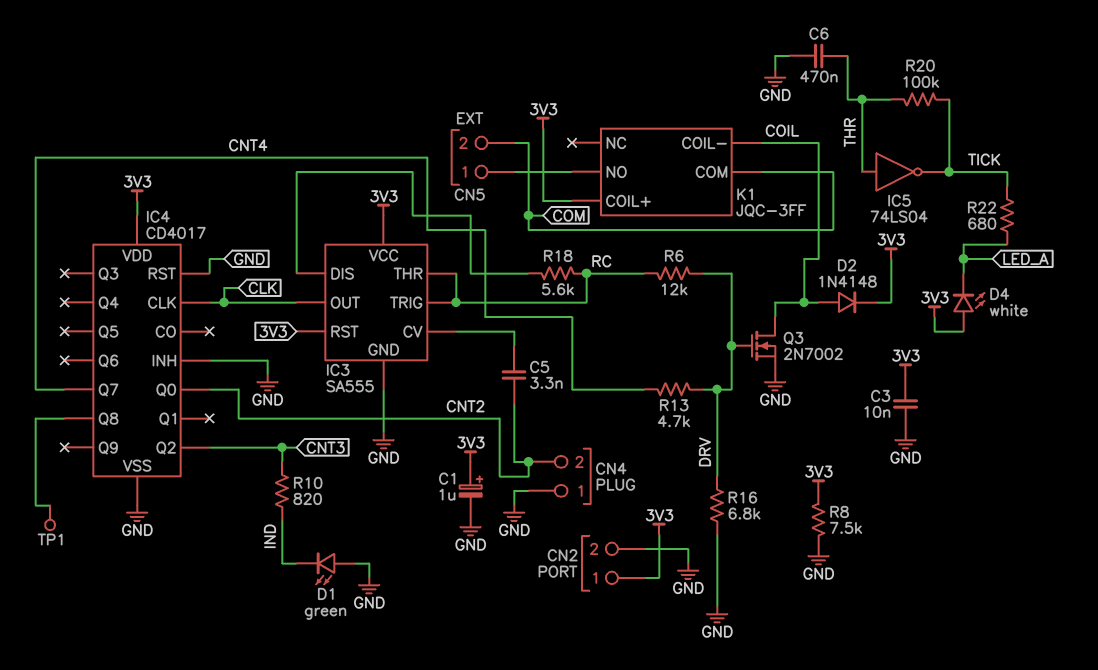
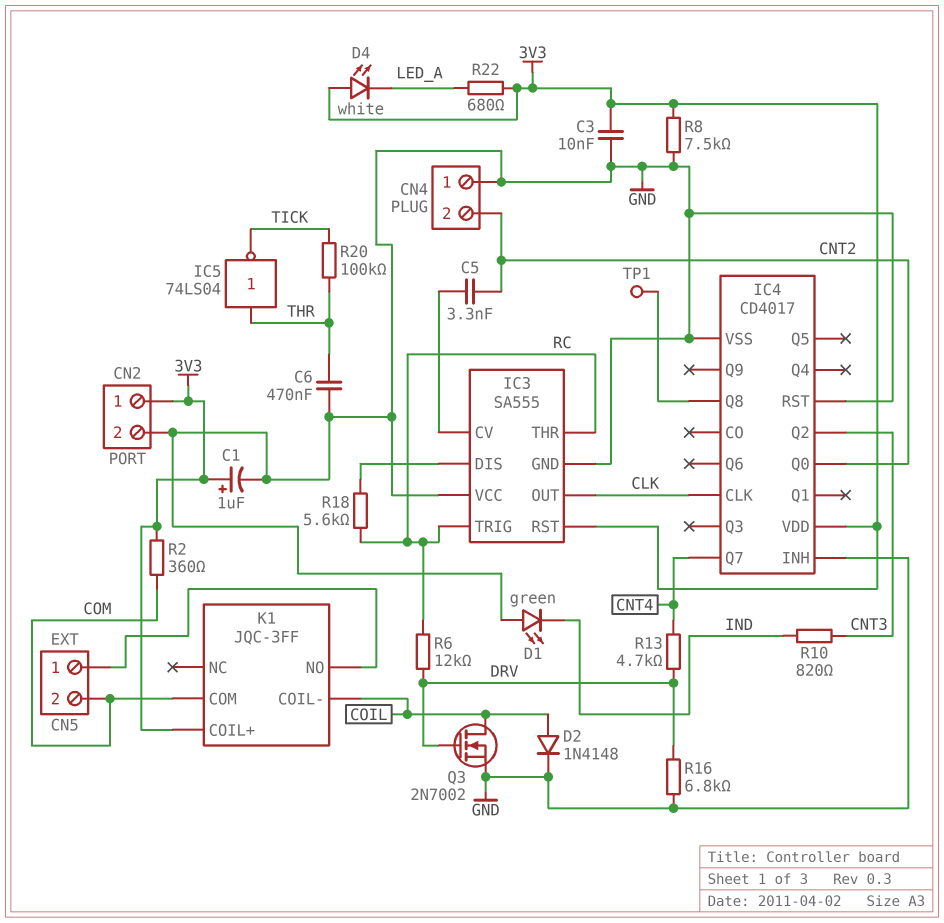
D2: diode 1N4148 (A COIL, K 3V3) -> diode 1N4148 (A COIL, K GND)
IC3 pin VCC: 3V3 -> GND
R2: none -> 360 (3V3, COM)
R22: 680 (LED_A, TICK) -> 680 (3V3, LED_A)

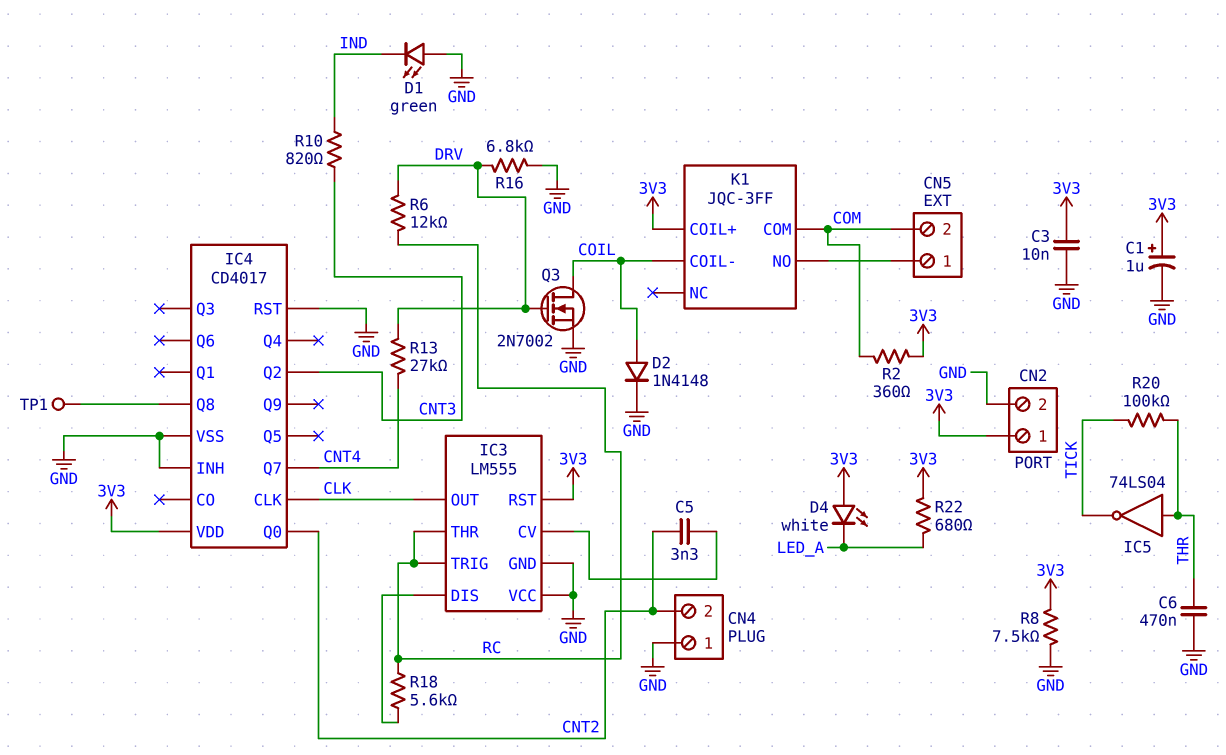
IC3: SA555 -> LM555
R13: 4.7k (CNT4, DRV) -> 27k (CNT4, DRV)

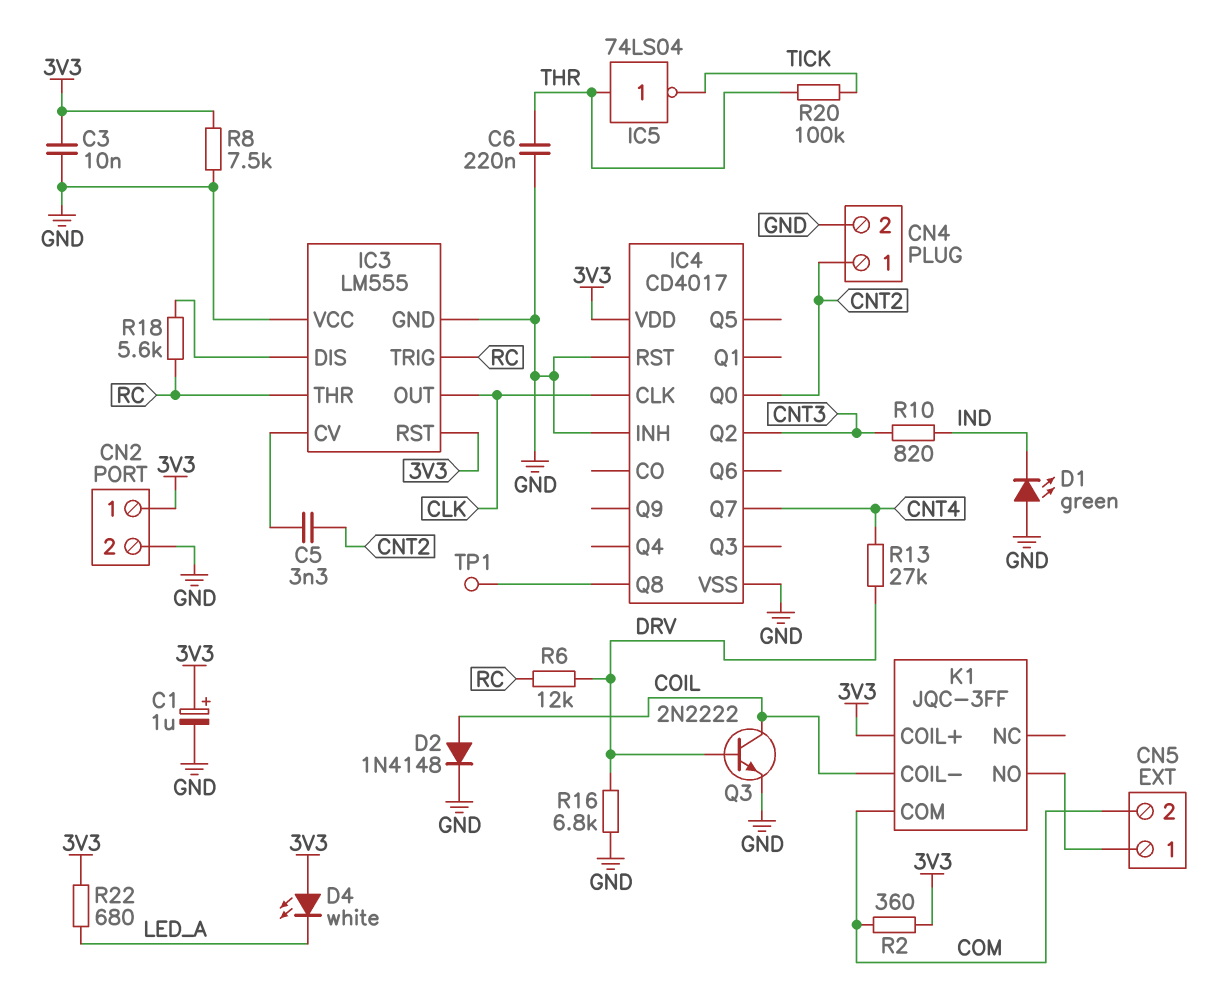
C6: 470nF (GND, THR) -> 220nF (GND, THR)
CN4 pin 1: GND -> CNT2
CN4 pin 2: CNT2 -> GND
Q3: NMOS 2N7002 (G DRV, D COIL, S GND) -> NPN 2N2222 (B DRV, C COIL, E GND)

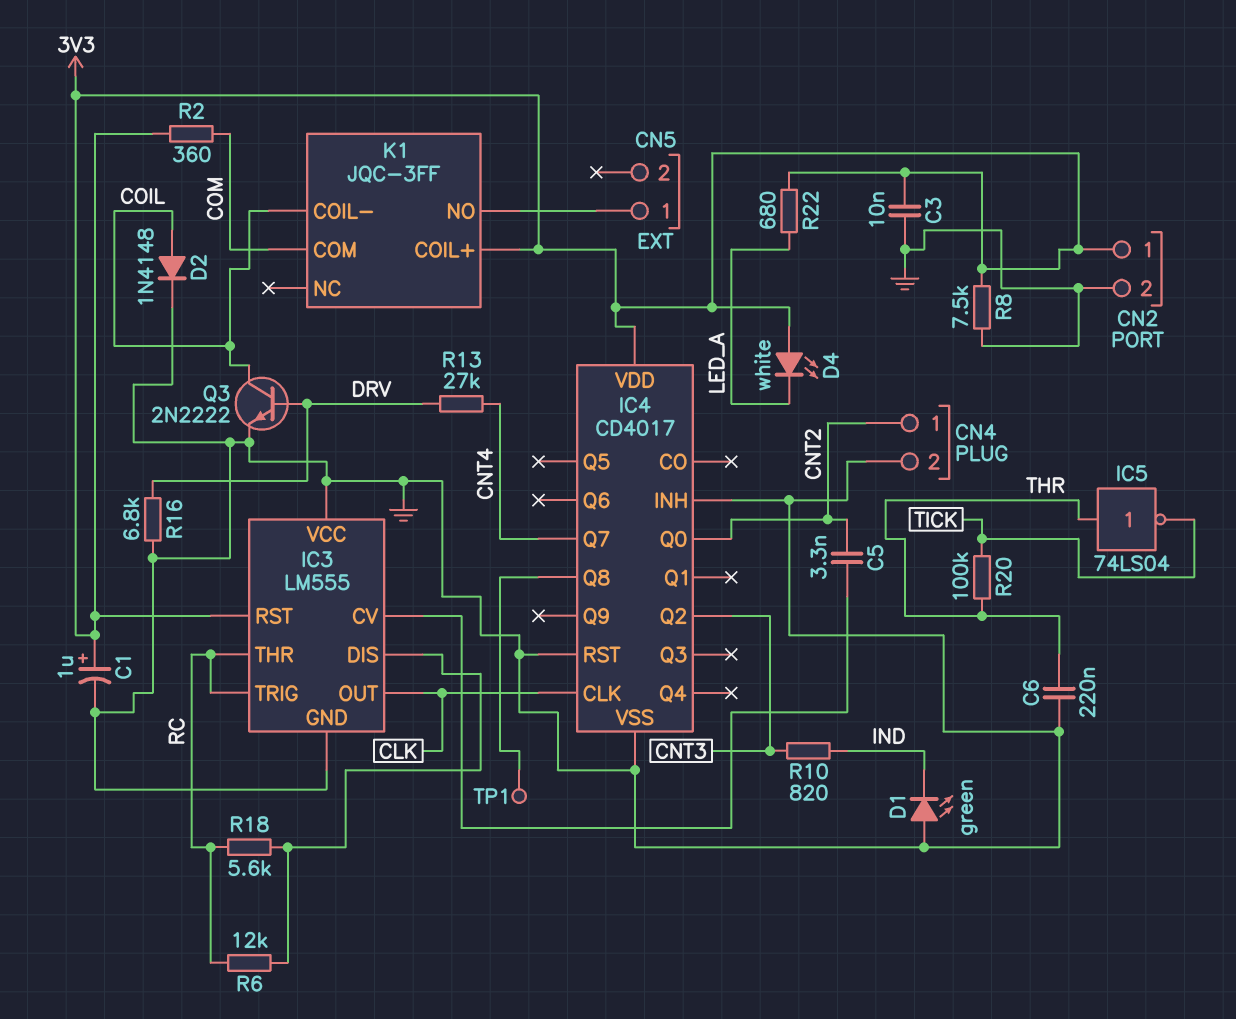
CN5 pin 2: COM -> none
R6: 12k (DRV, RC) -> 12k (IC3/DIS, RC)

